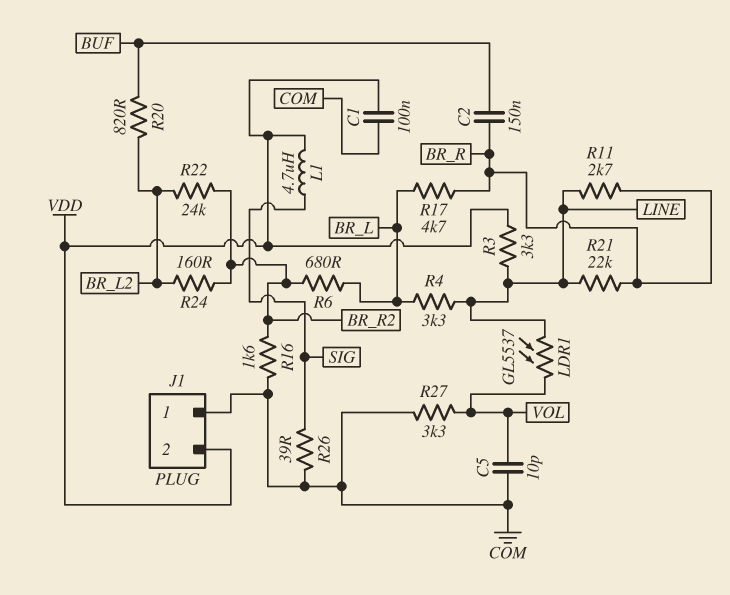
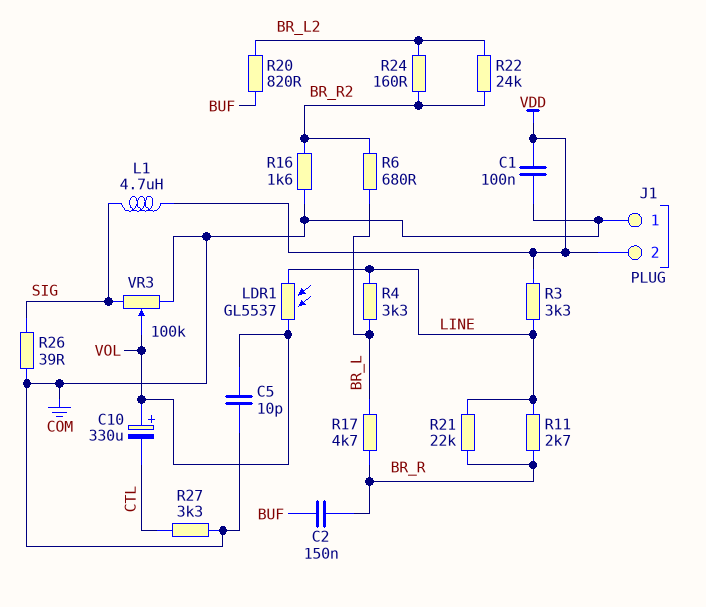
C10: none -> 330uF (plus VOL, minus CTL)
R27: 3.3k (COM, VOL) -> 3.3k (COM, CTL)
VR3: none -> 100k (COM, SIG, wiper VOL)

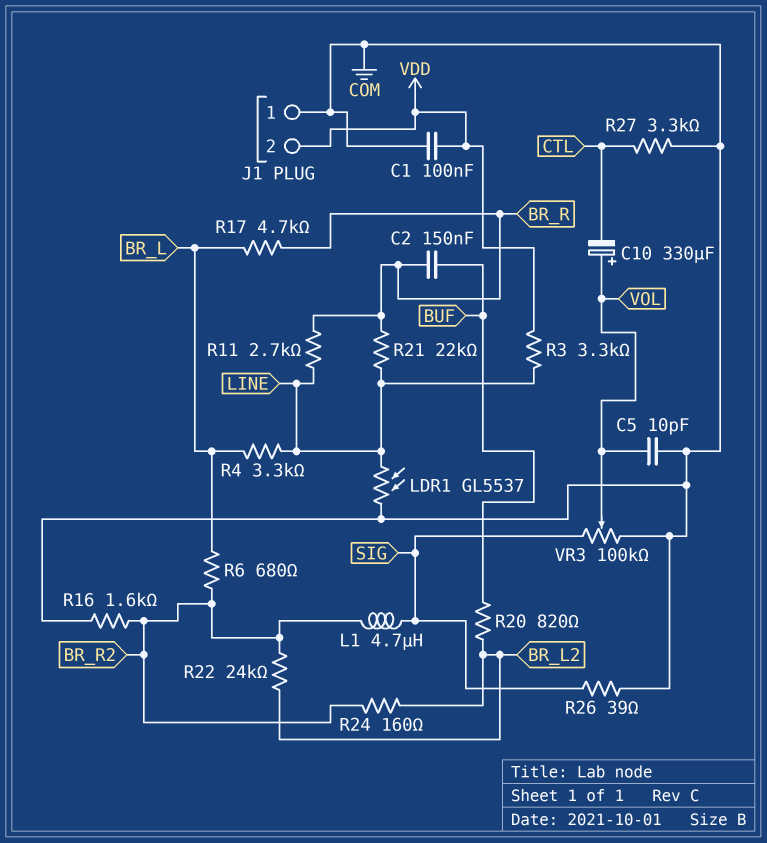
L1: 4.7uH (SIG, VDD) -> 4.7uH (BR_R2, SIG)
LDR1: GL5537 (LINE, VOL) -> GL5537 (COM, LINE)

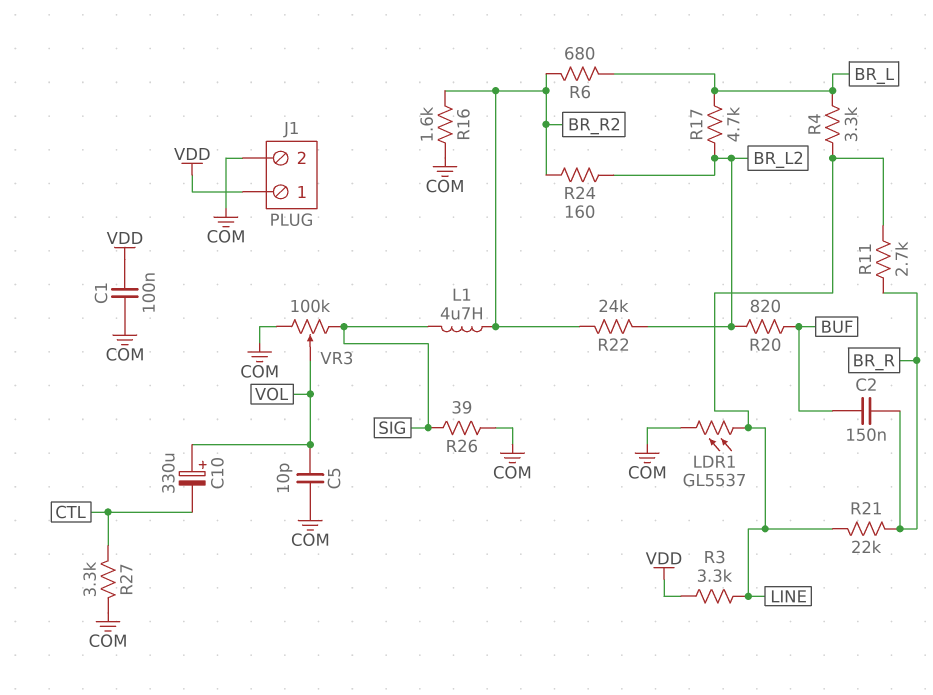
J1 pin 1: COM -> VDD
J1 pin 2: VDD -> COM
R17: 4.7k (BR_L, BR_R) -> 4.7k (BR_L, BR_L2)

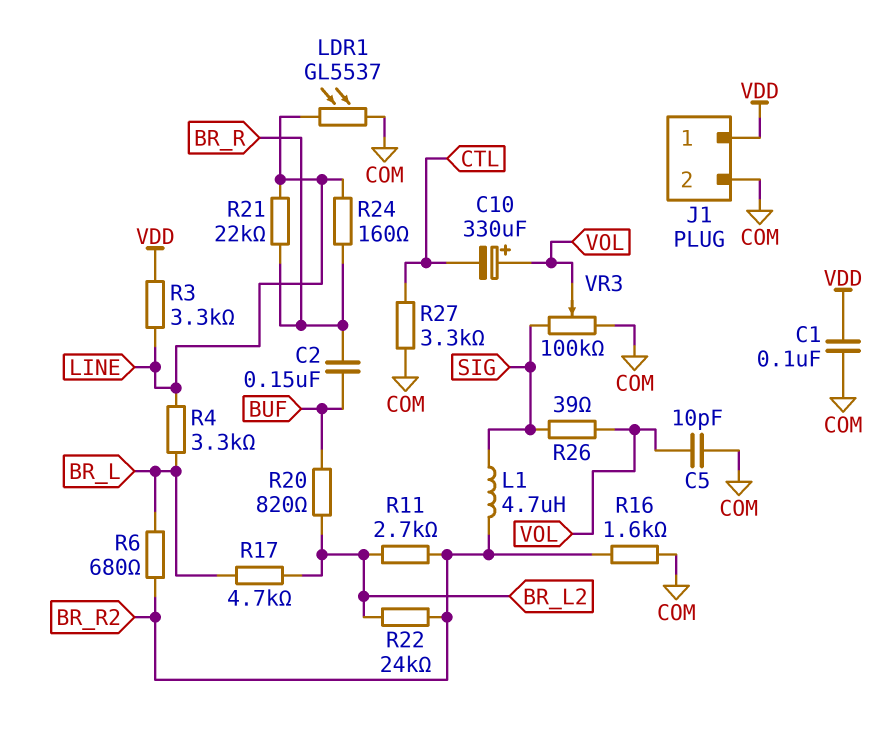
R11: 2.7k (BR_R, LINE) -> 2.7k (BR_L2, BR_R2)
R24: 160 (BR_L2, BR_R2) -> 160 (BR_R, LINE)
R26: 39 (COM, SIG) -> 39 (SIG, VOL)

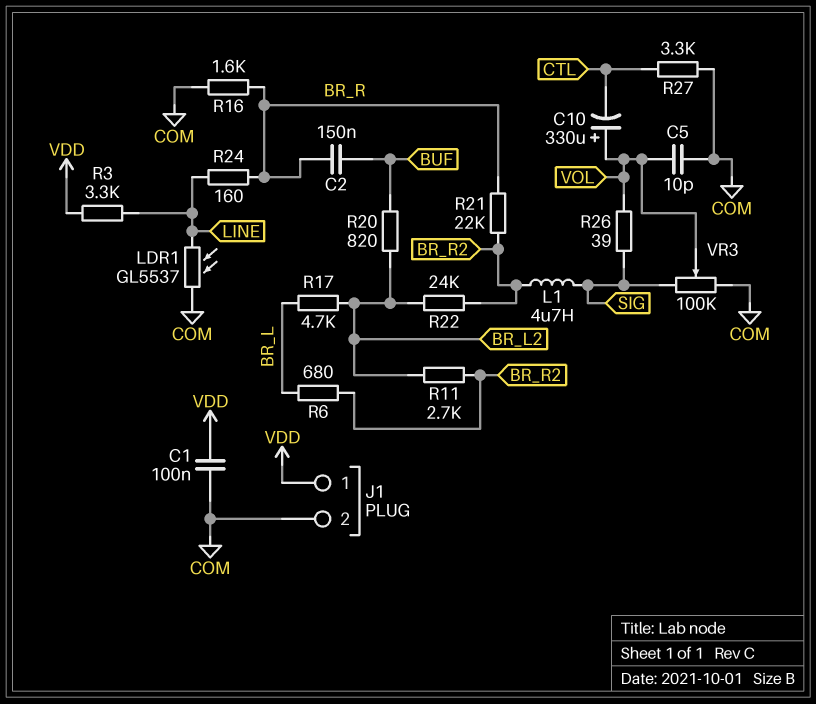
R4: 3.3k (BR_L, LINE) -> none
R16: 1.6k (BR_R2, COM) -> 1.6k (BR_R, COM)
R21: 22k (BR_R, LINE) -> 22k (BR_R, BR_R2)

